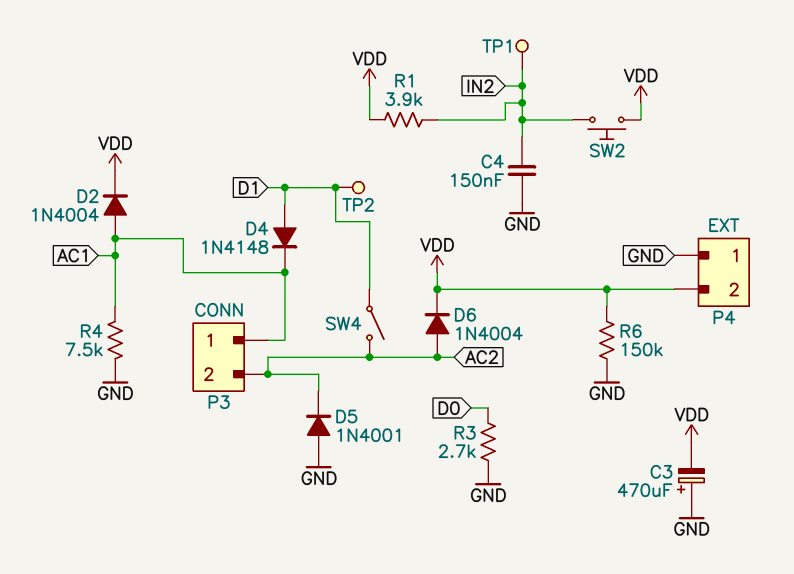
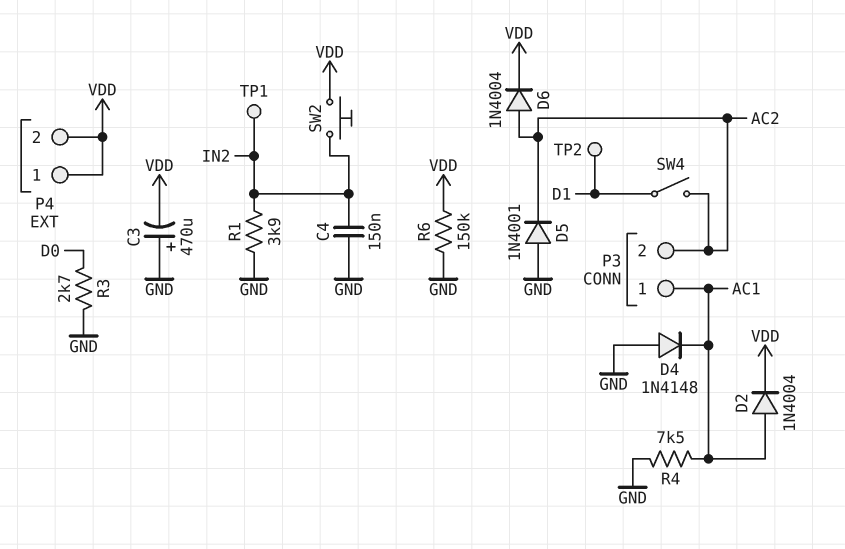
D4: diode 1N4148 (A D1, K AC1) -> diode 1N4148 (A GND, K AC1)
P4 pin 1: GND -> VDD
R1: 3.9k (IN2, VDD) -> 3.9k (GND, IN2)

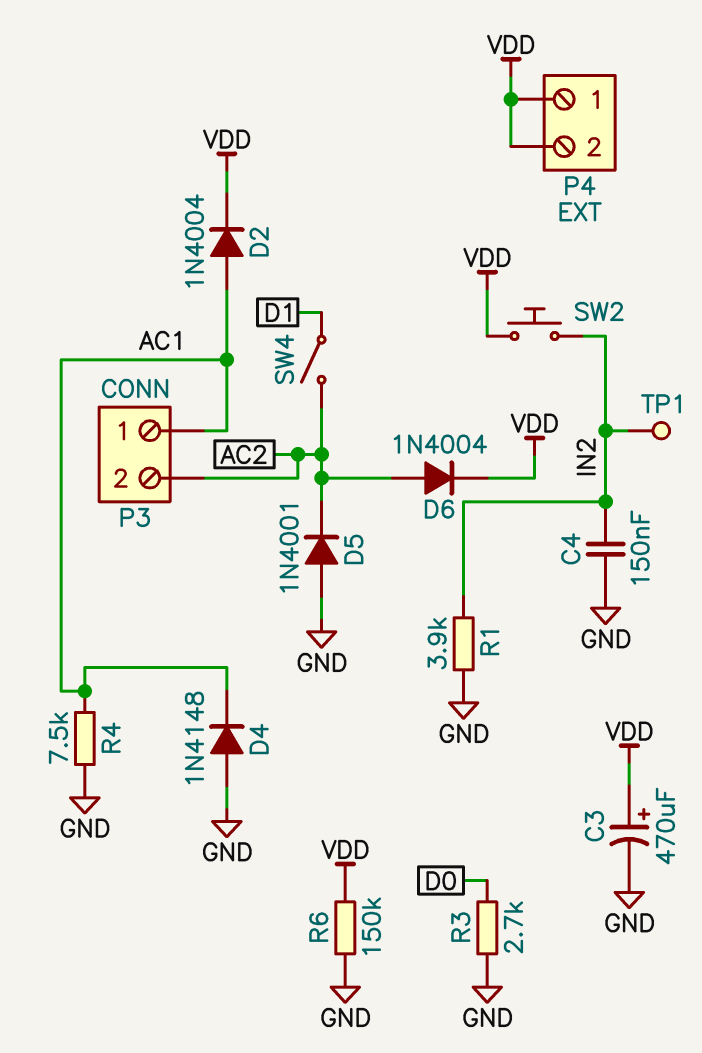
C3: 470uF (plus GND, minus VDD) -> 470uF (plus VDD, minus GND)
TP2: test point (D1) -> none

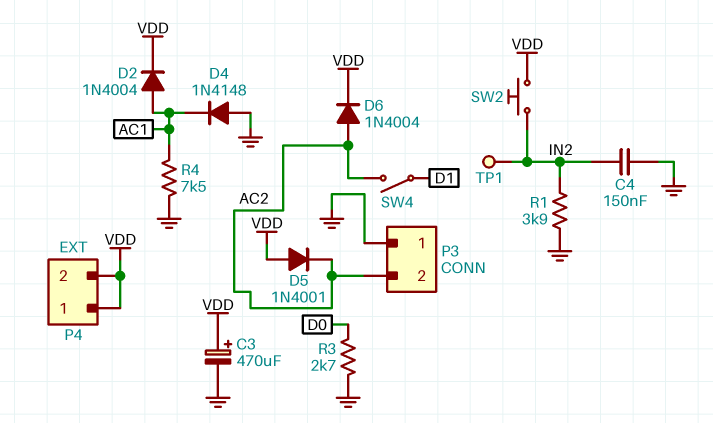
D5: diode 1N4001 (A GND, K AC2) -> diode 1N4001 (A VDD, K AC2)
P3 pin 1: AC1 -> GND
R6: 150k (GND, VDD) -> none

